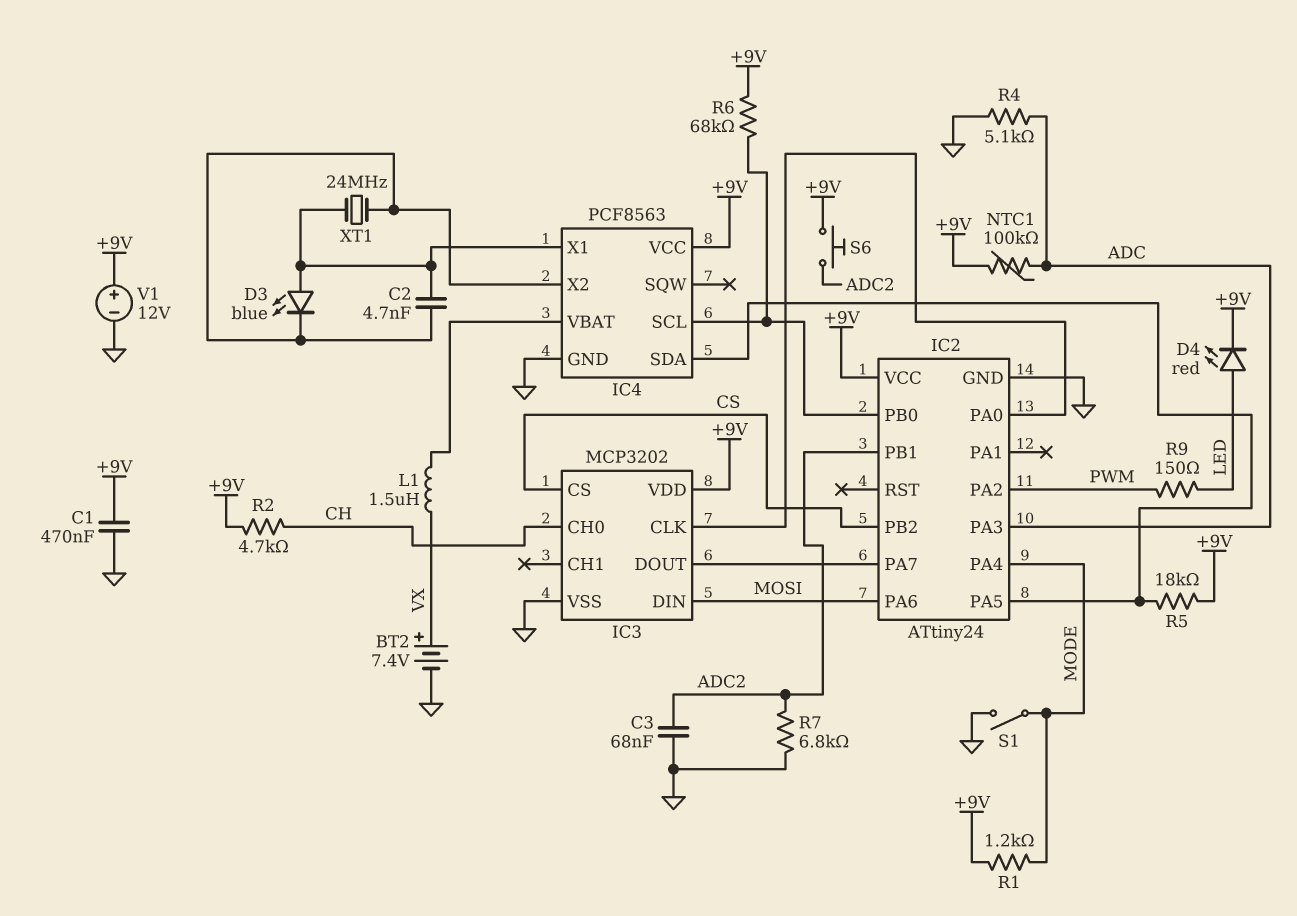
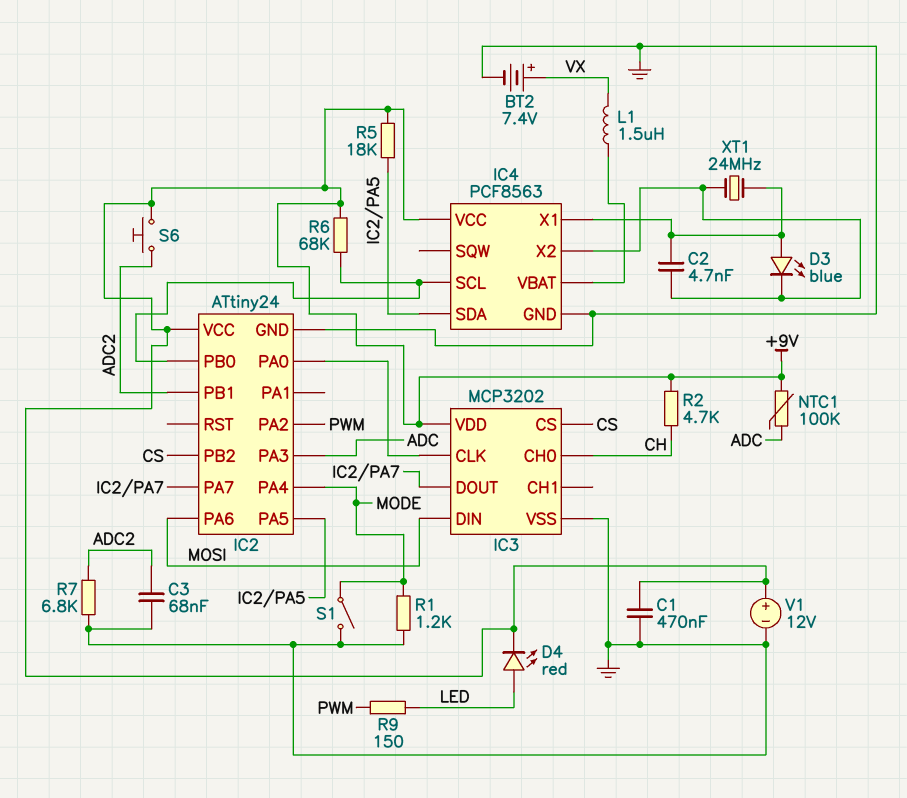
R1: 1.2k (+9V, MODE) -> 1.2k (GND, MODE)
R4: 5.1k (ADC, GND) -> none

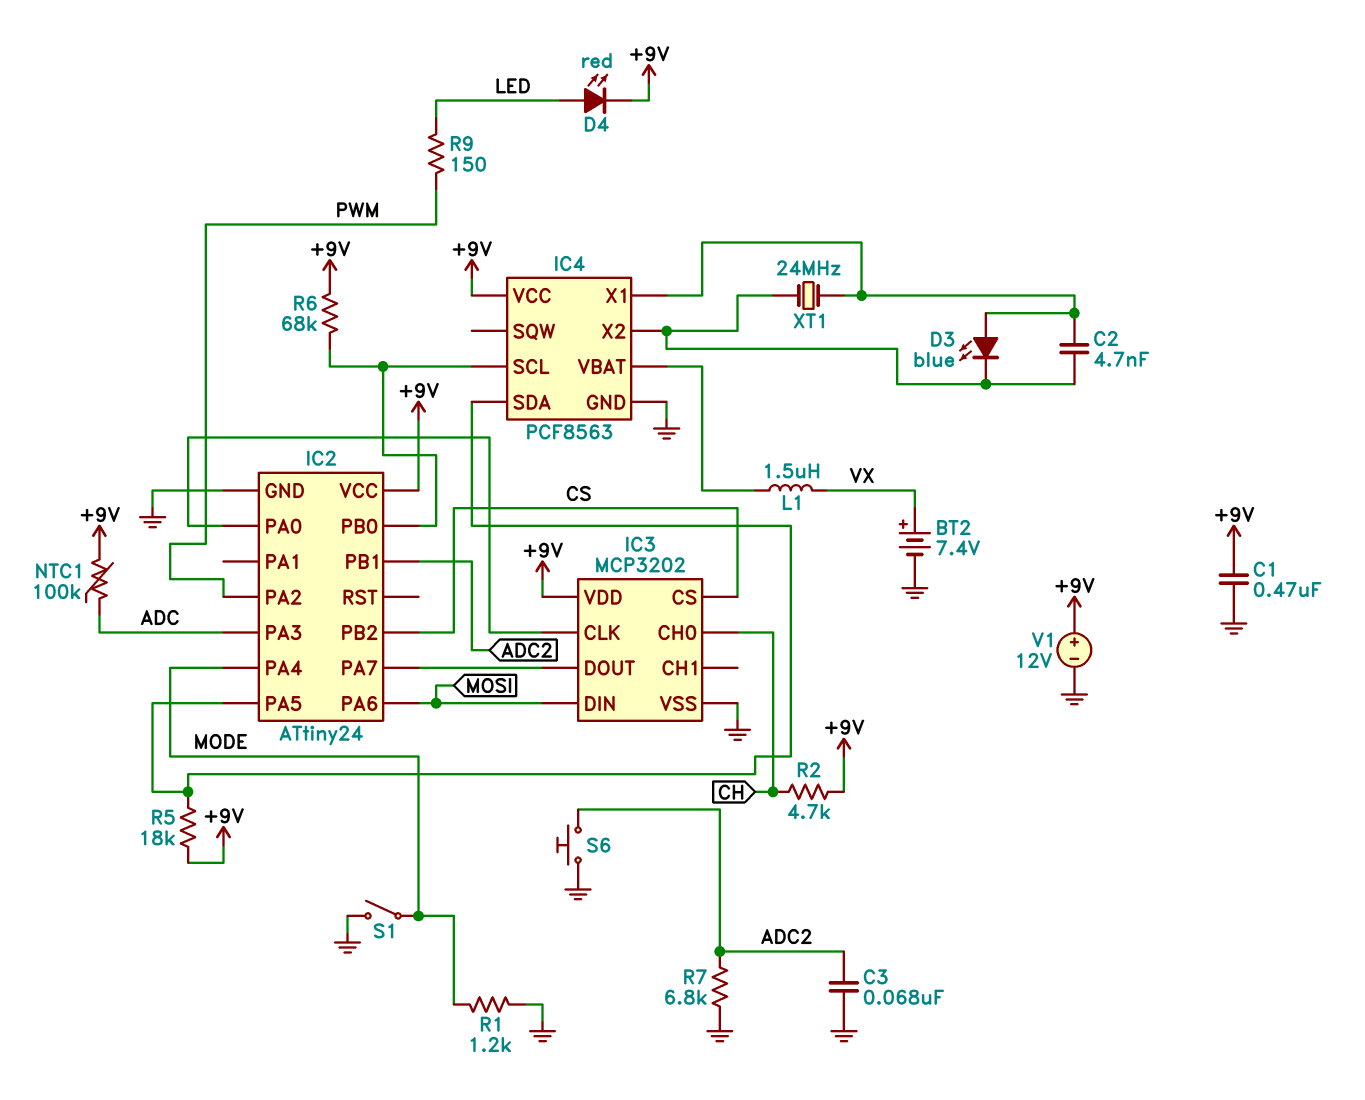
S6: button (+9V, ADC2) -> button (ADC2, GND)

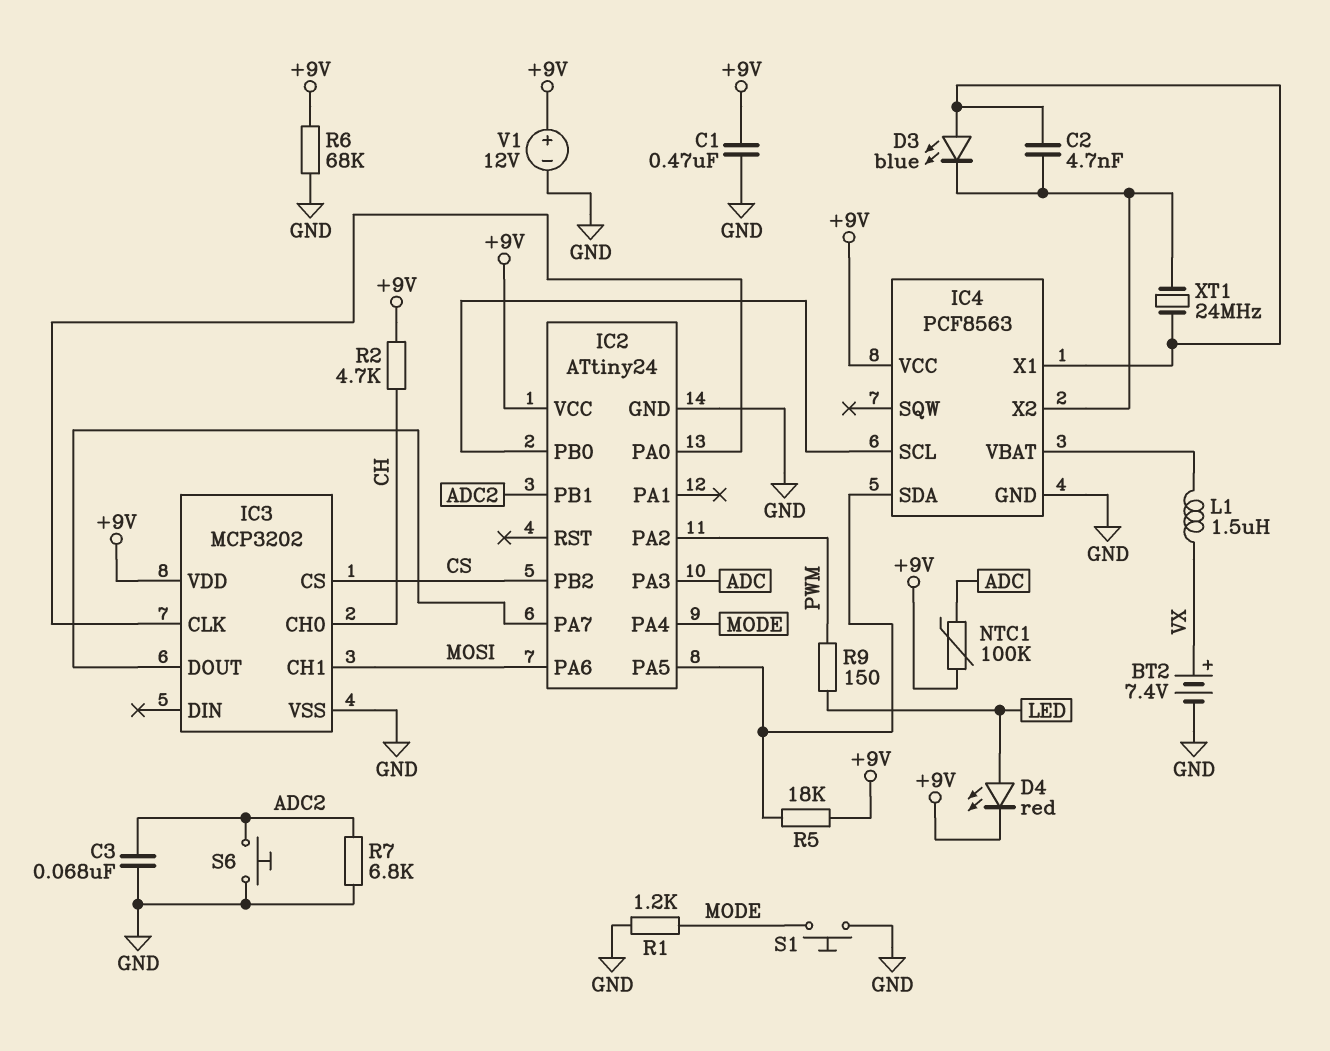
IC3 pin CH1: none -> MOSI
IC3 pin DIN: MOSI -> none
R6: 68k (+9V, IC2/PB0) -> 68k (+9V, GND)
S1: switch (GND, MODE) -> button (GND, MODE)

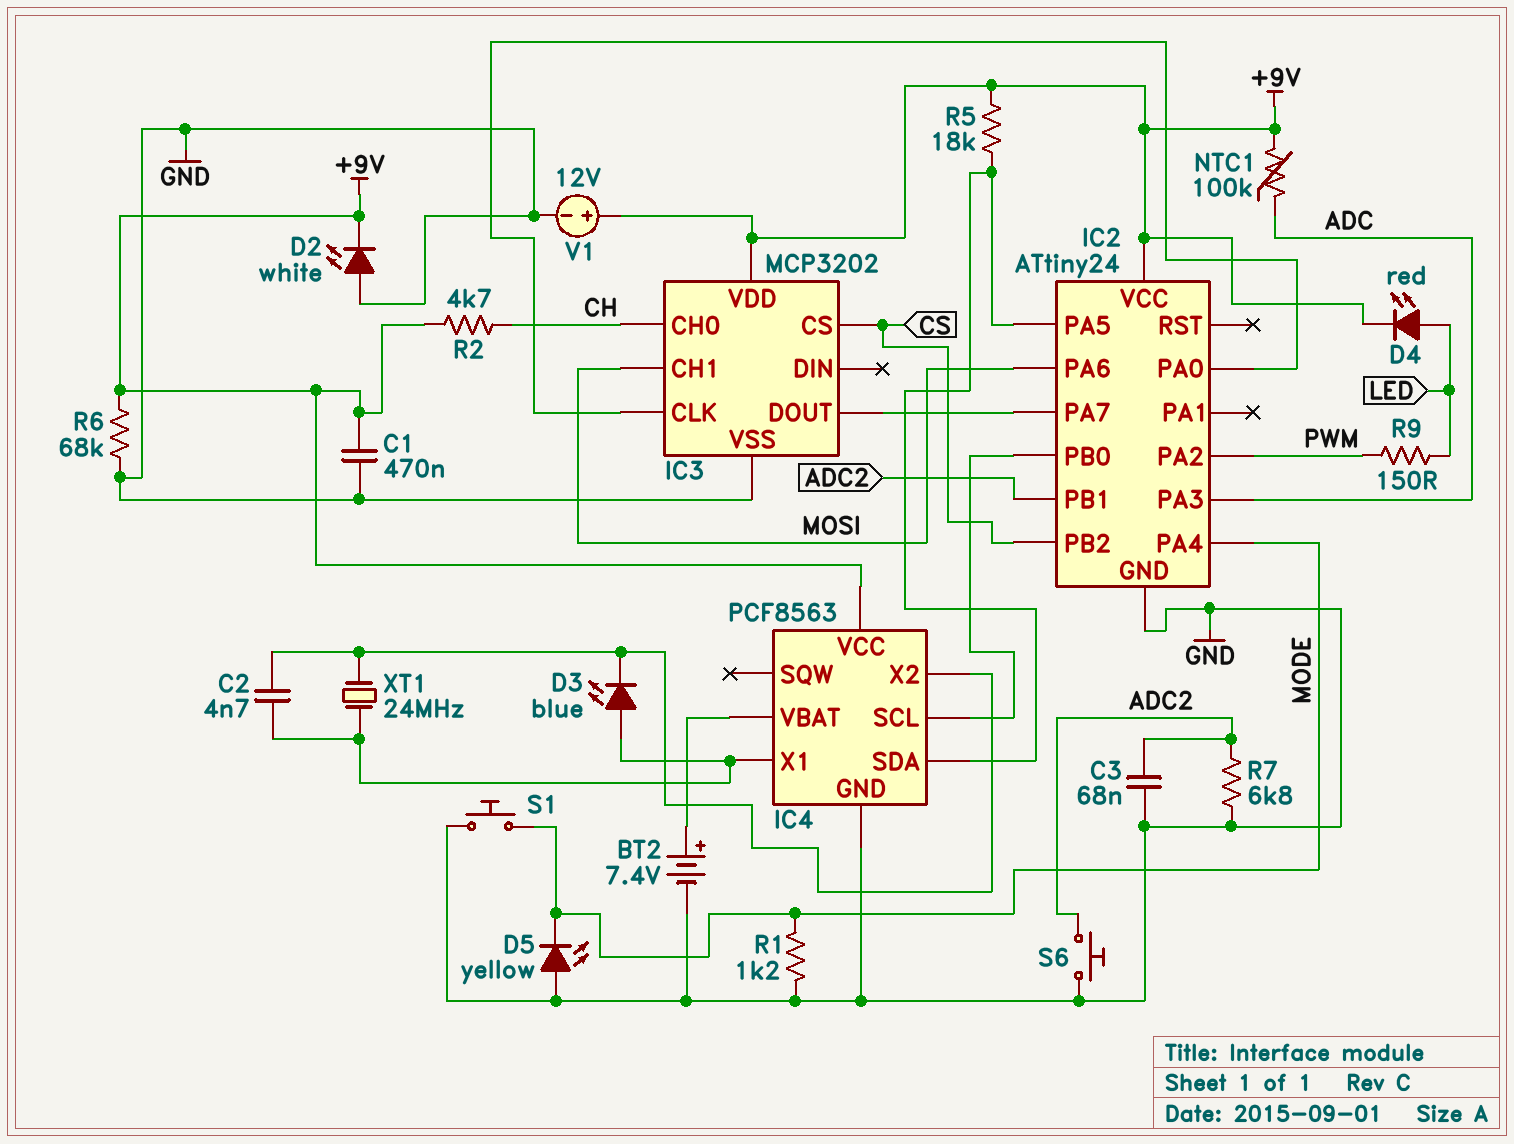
BT2: 7.4V (plus VX, minus GND) -> 7.4V (plus IC4/VBAT, minus GND)
D2: none -> LED white (A GND, K +9V)
D5: none -> LED yellow (A GND, K MODE)
L1: 1.5uH (IC4/VBAT, VX) -> none

